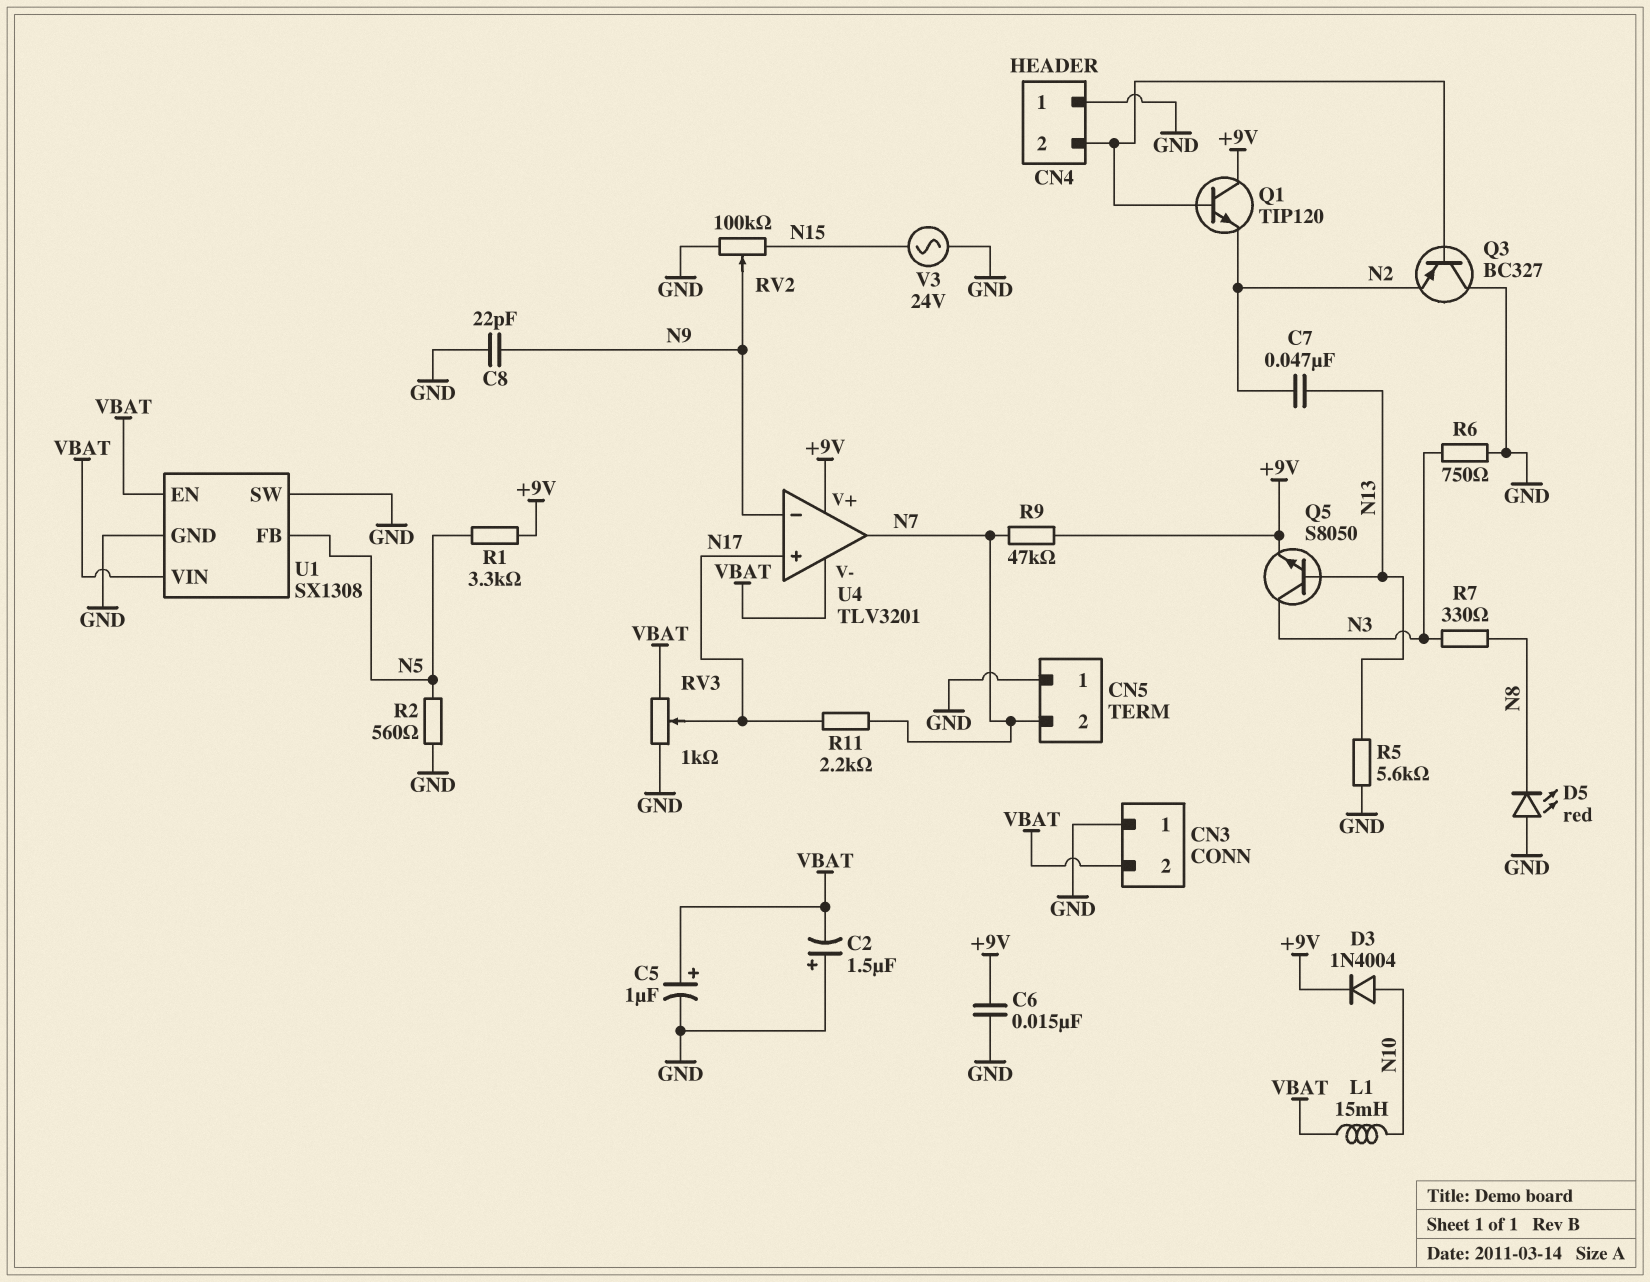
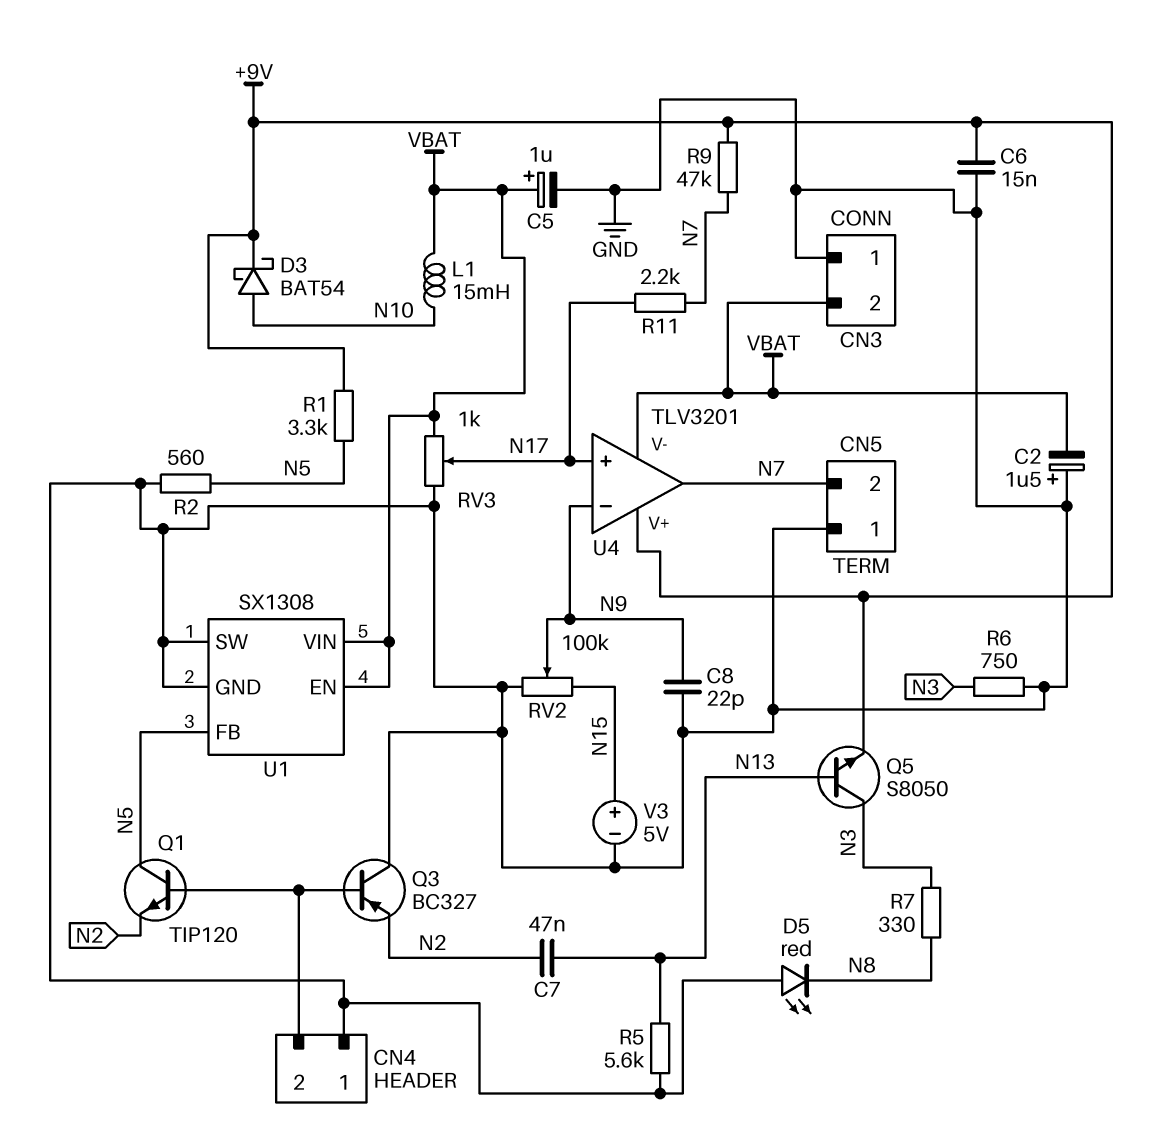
D3: diode 1N4004 (A N10, K +9V) -> schottky BAT54 (A N10, K +9V)
Q1: NPN TIP120 (B CN4/2, C +9V, E N2) -> NPN TIP120 (B CN4/2, C N5, E N2)
V3: AC 24V (GND, N15) -> 5V (plus N15, minus GND)

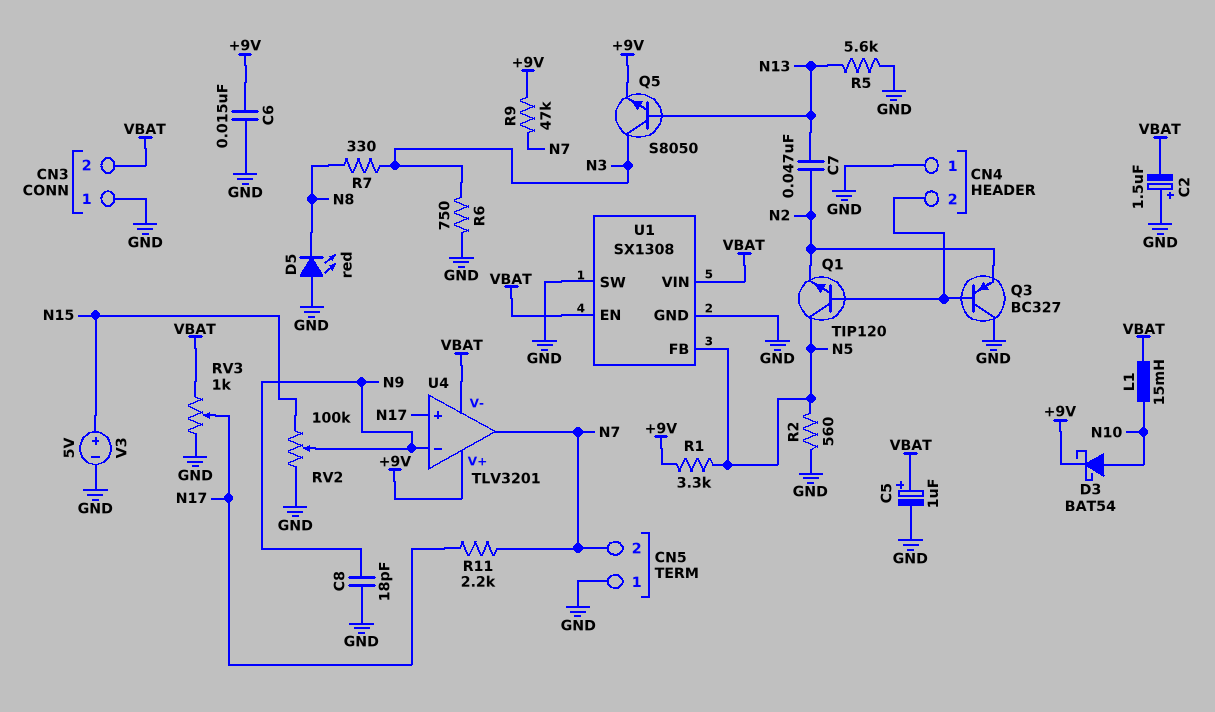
C8: 22pF (GND, N9) -> 18pF (GND, N9)

